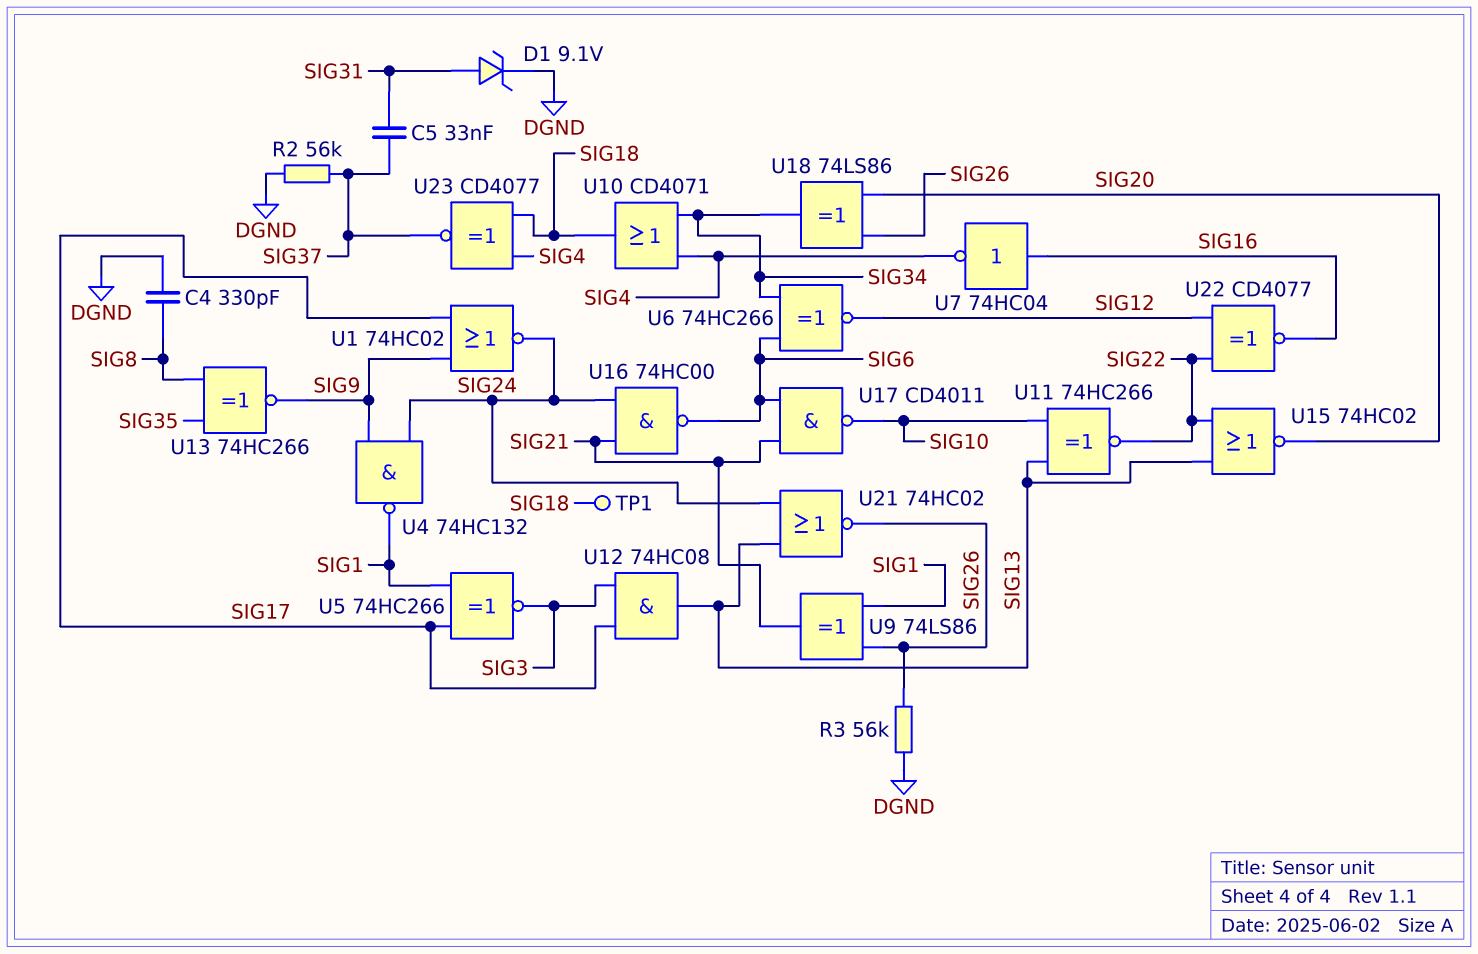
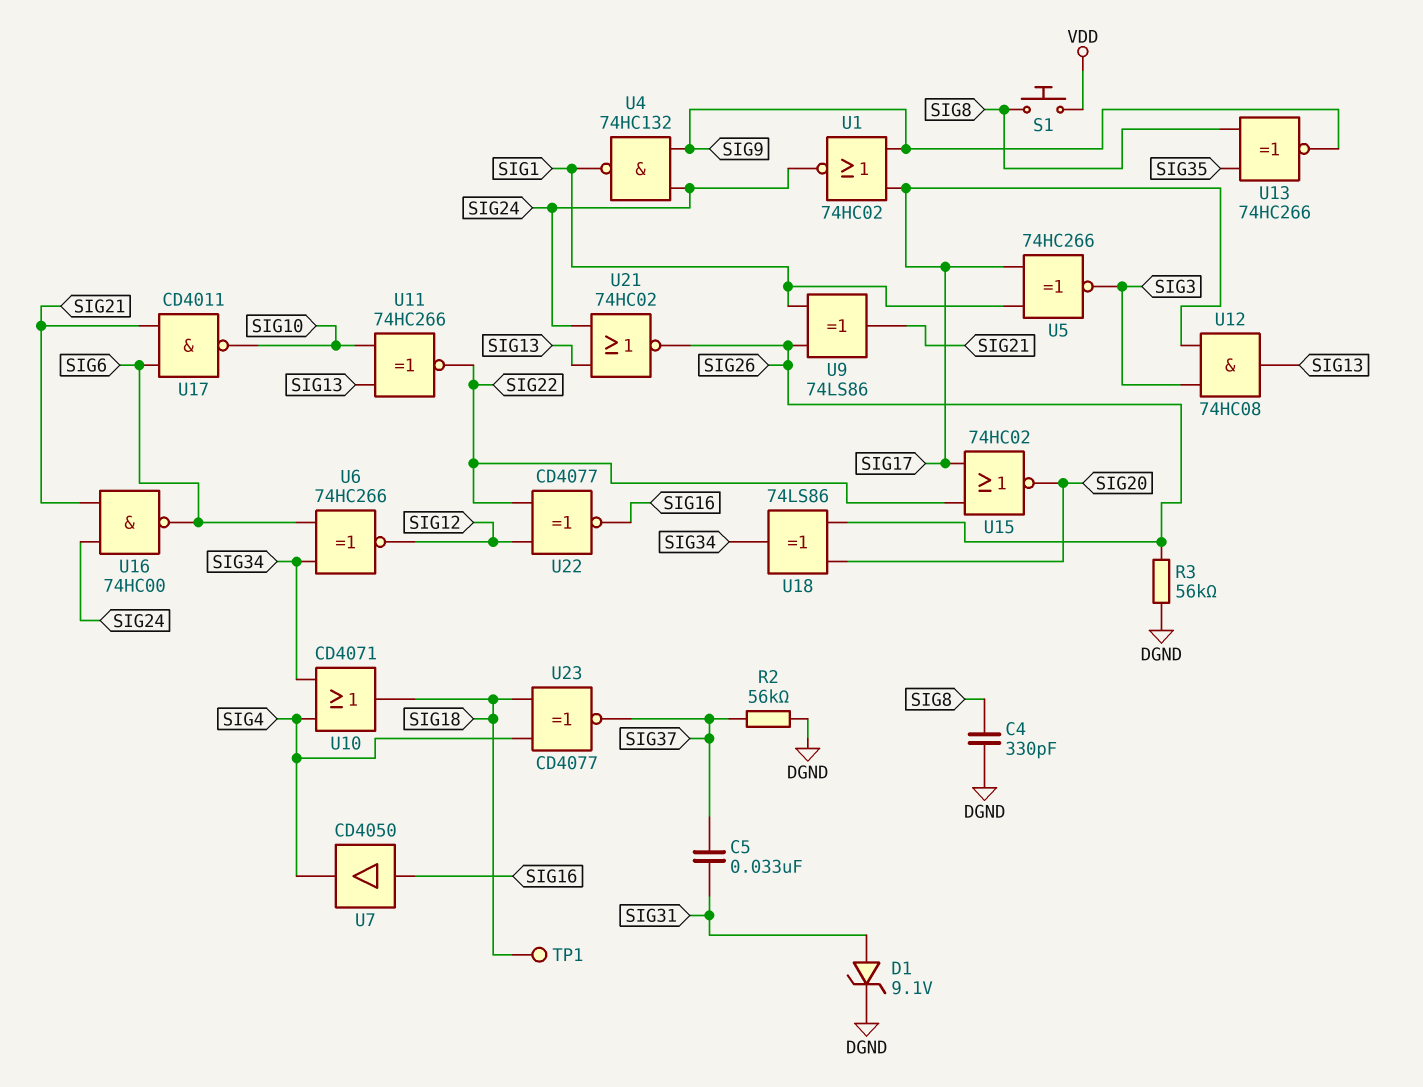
S1: none -> button (SIG8, VDD)
U7: NOT 74HC04 (in SIG16, out SIG4) -> buffer CD4050 (in SIG16, out SIG4)
U15: NOR 74HC02 (in SIG13, in SIG22, out SIG20) -> NOR 74HC02 (in SIG17, in SIG22, out SIG20)

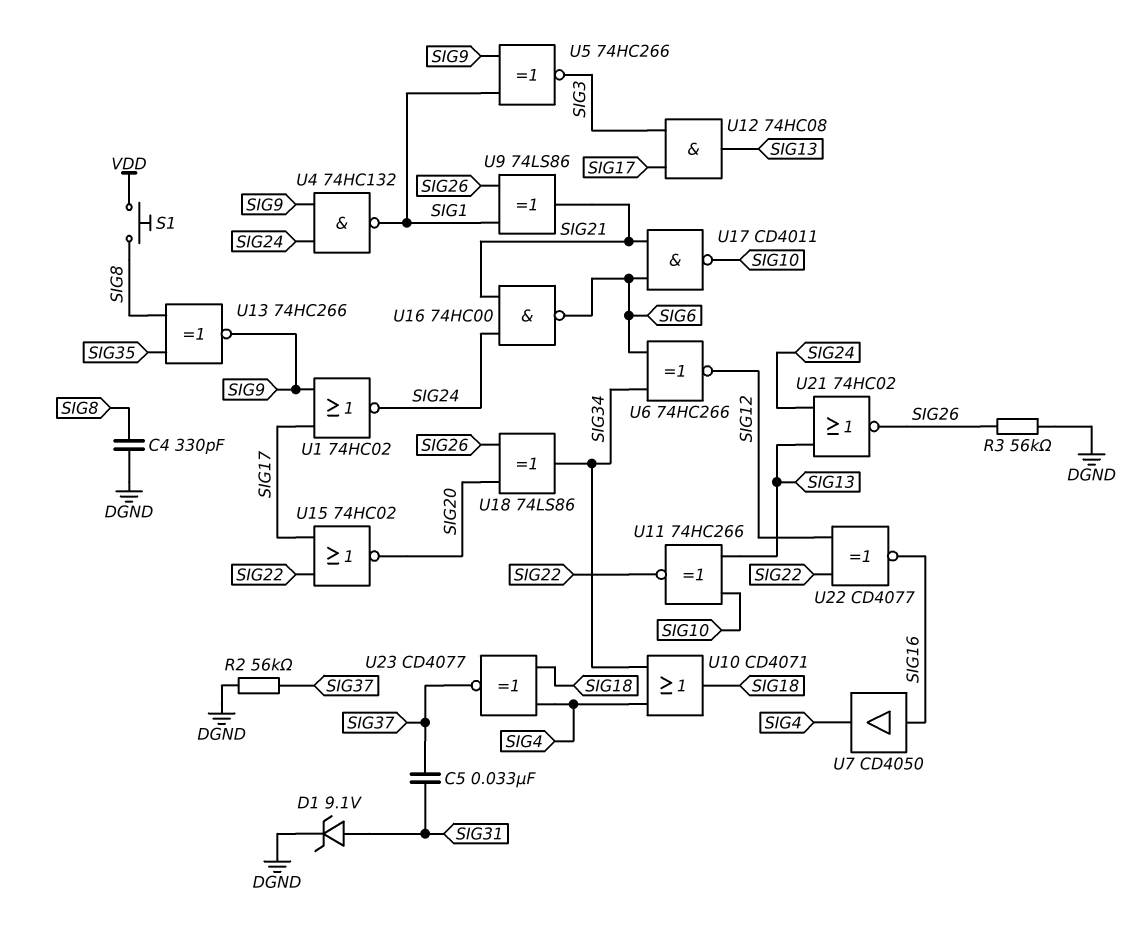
TP1: test point (SIG18) -> none
U5: XNOR 74HC266 (in SIG1, in SIG17, out SIG3) -> XNOR 74HC266 (in SIG1, in SIG9, out SIG3)

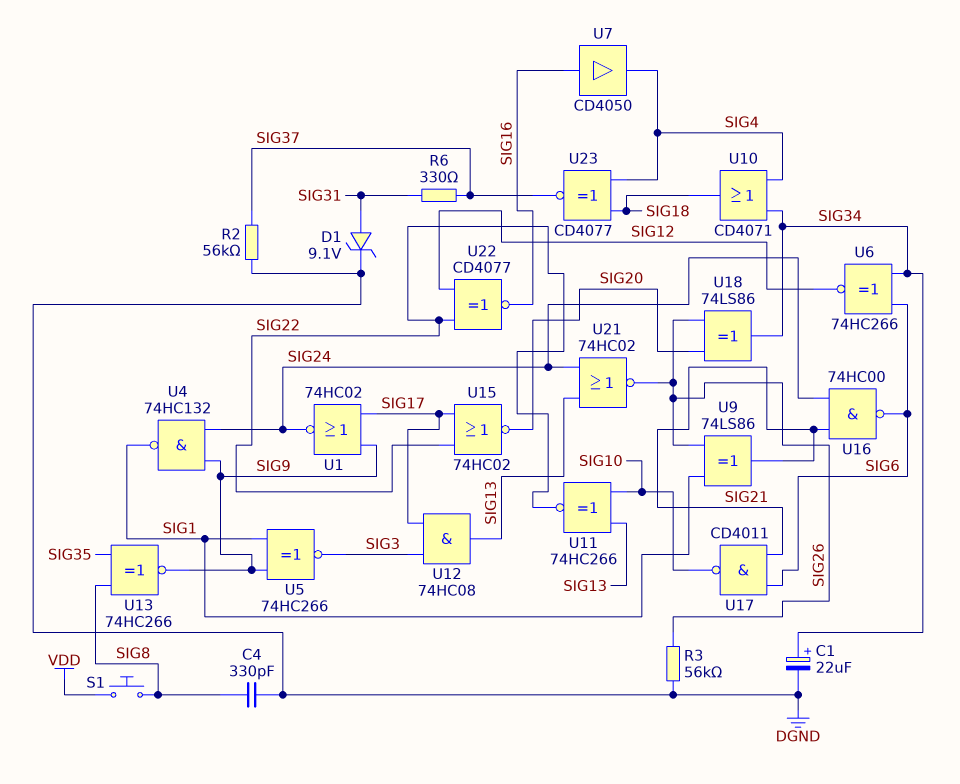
C1: none -> 22uF (plus SIG34, minus DGND)
C5: 33nF (SIG31, SIG37) -> none
R6: none -> 330 (SIG31, SIG37)

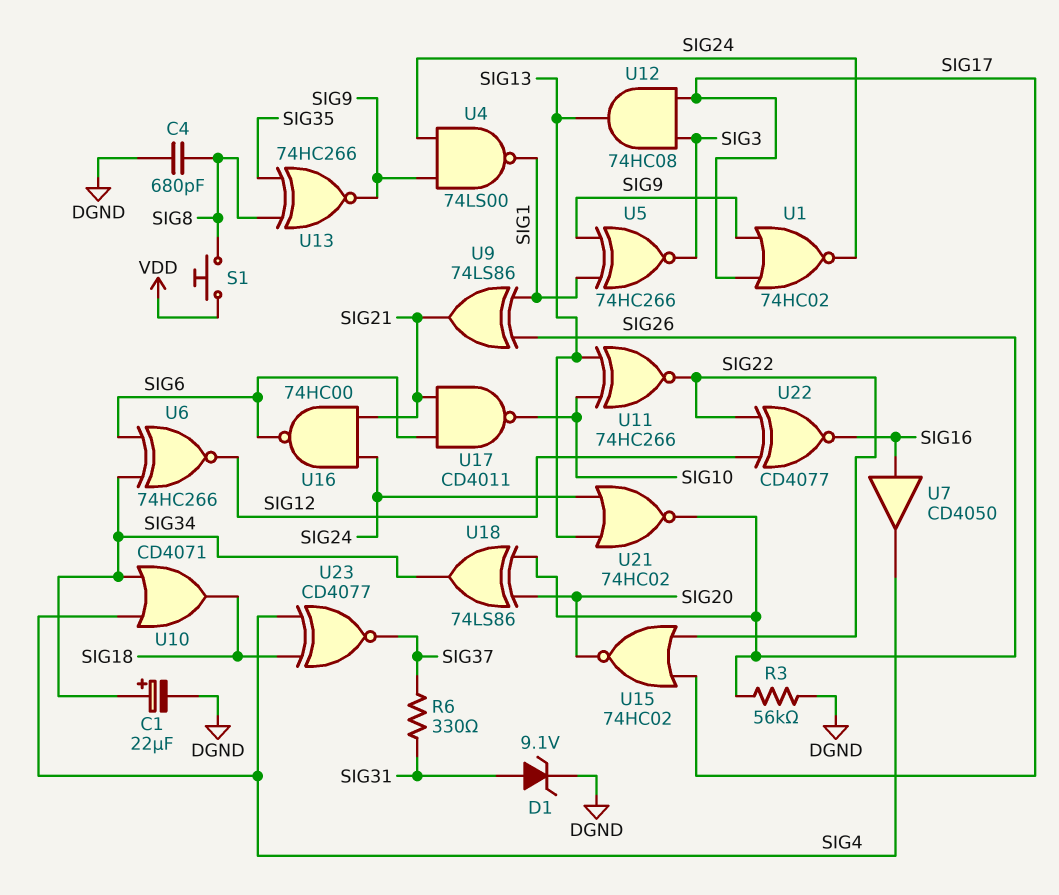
C4: 330pF (DGND, SIG8) -> 680pF (DGND, SIG8)
R2: 56k (DGND, SIG37) -> none
U4: NAND 74HC132 (in SIG9, in SIG24, out SIG1) -> NAND 74LS00 (in SIG9, in SIG24, out SIG1)

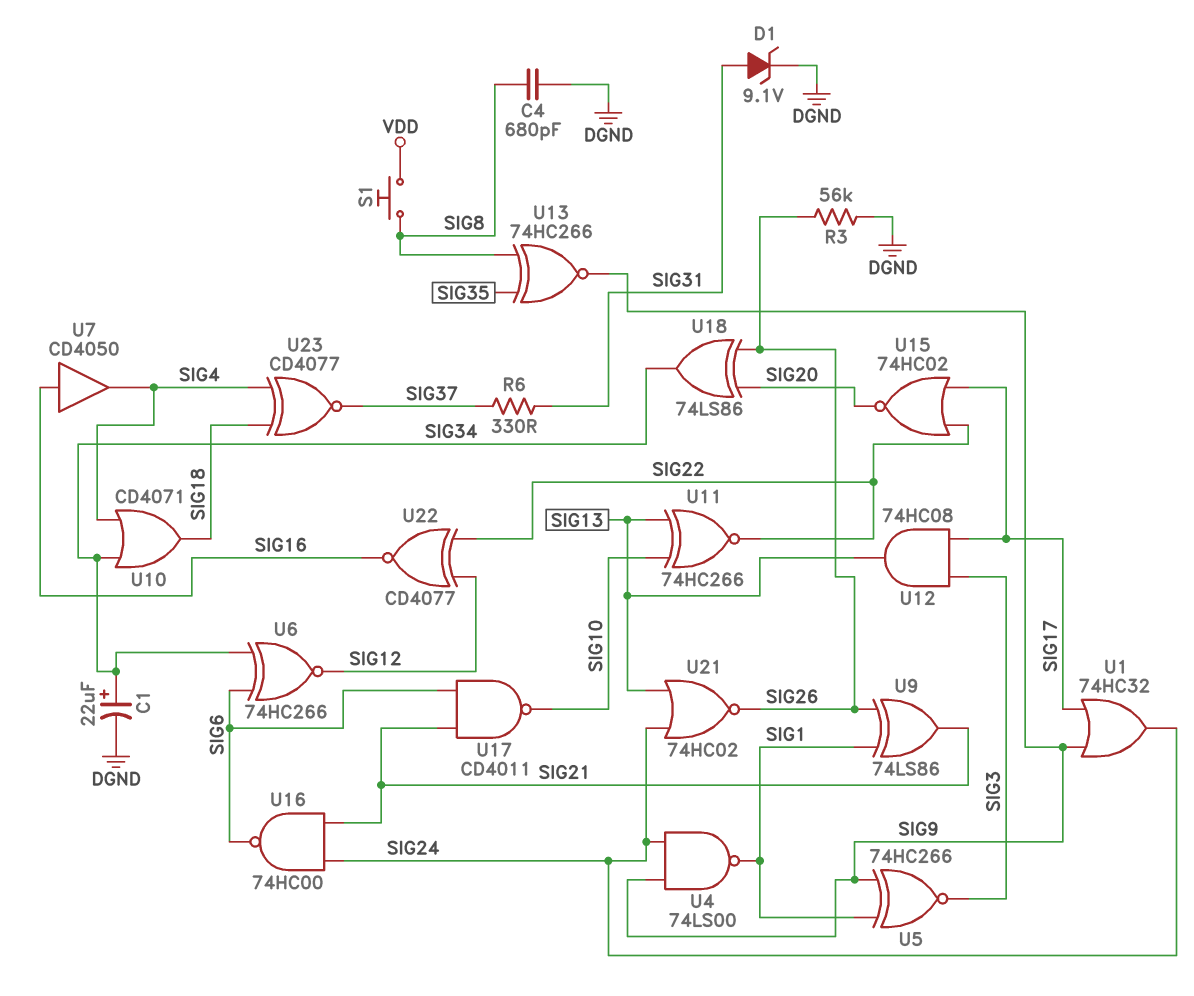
U1: NOR 74HC02 (in SIG9, in SIG17, out SIG24) -> OR 74HC32 (in SIG9, in SIG17, out SIG24)

